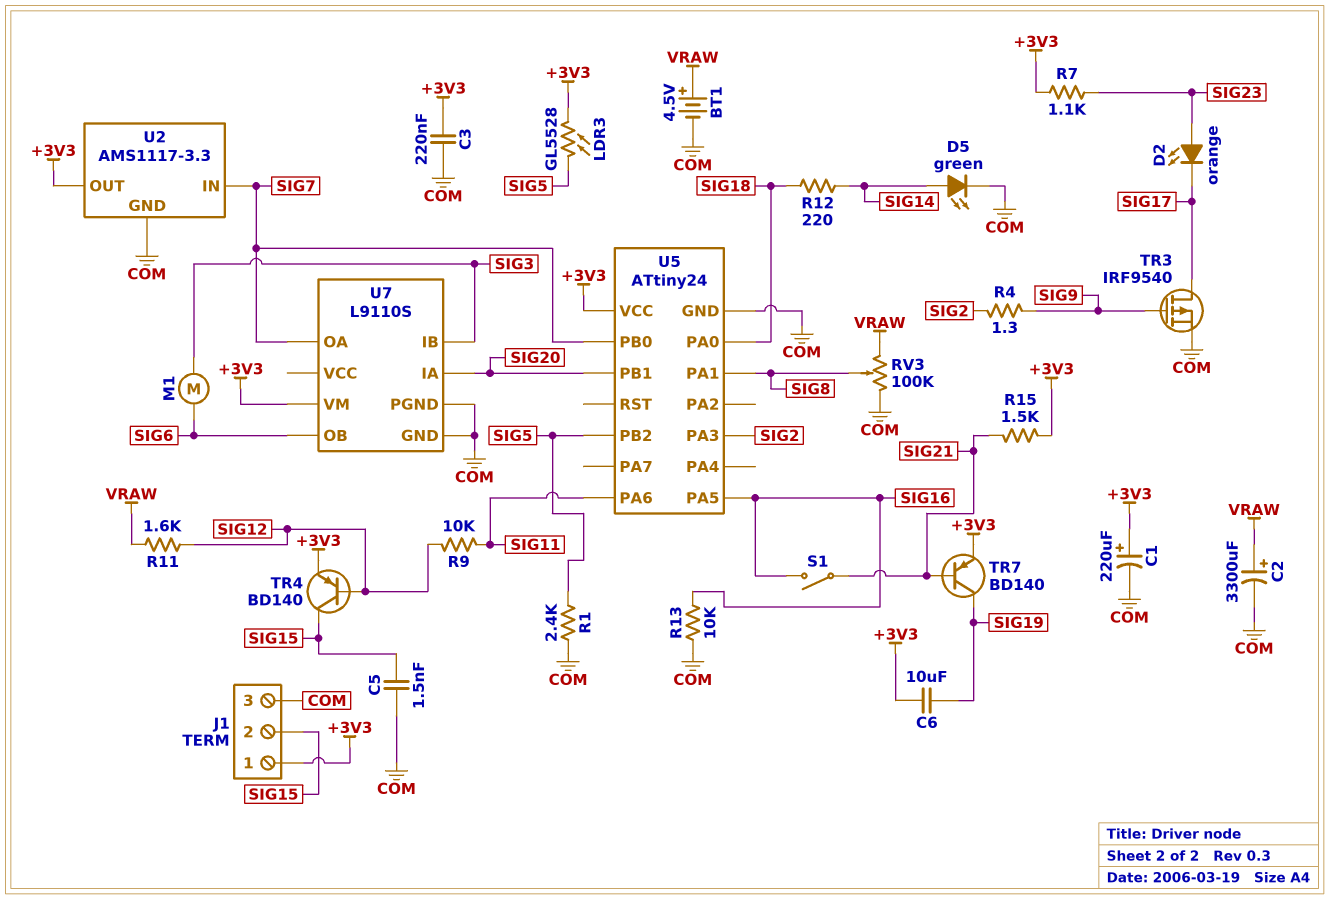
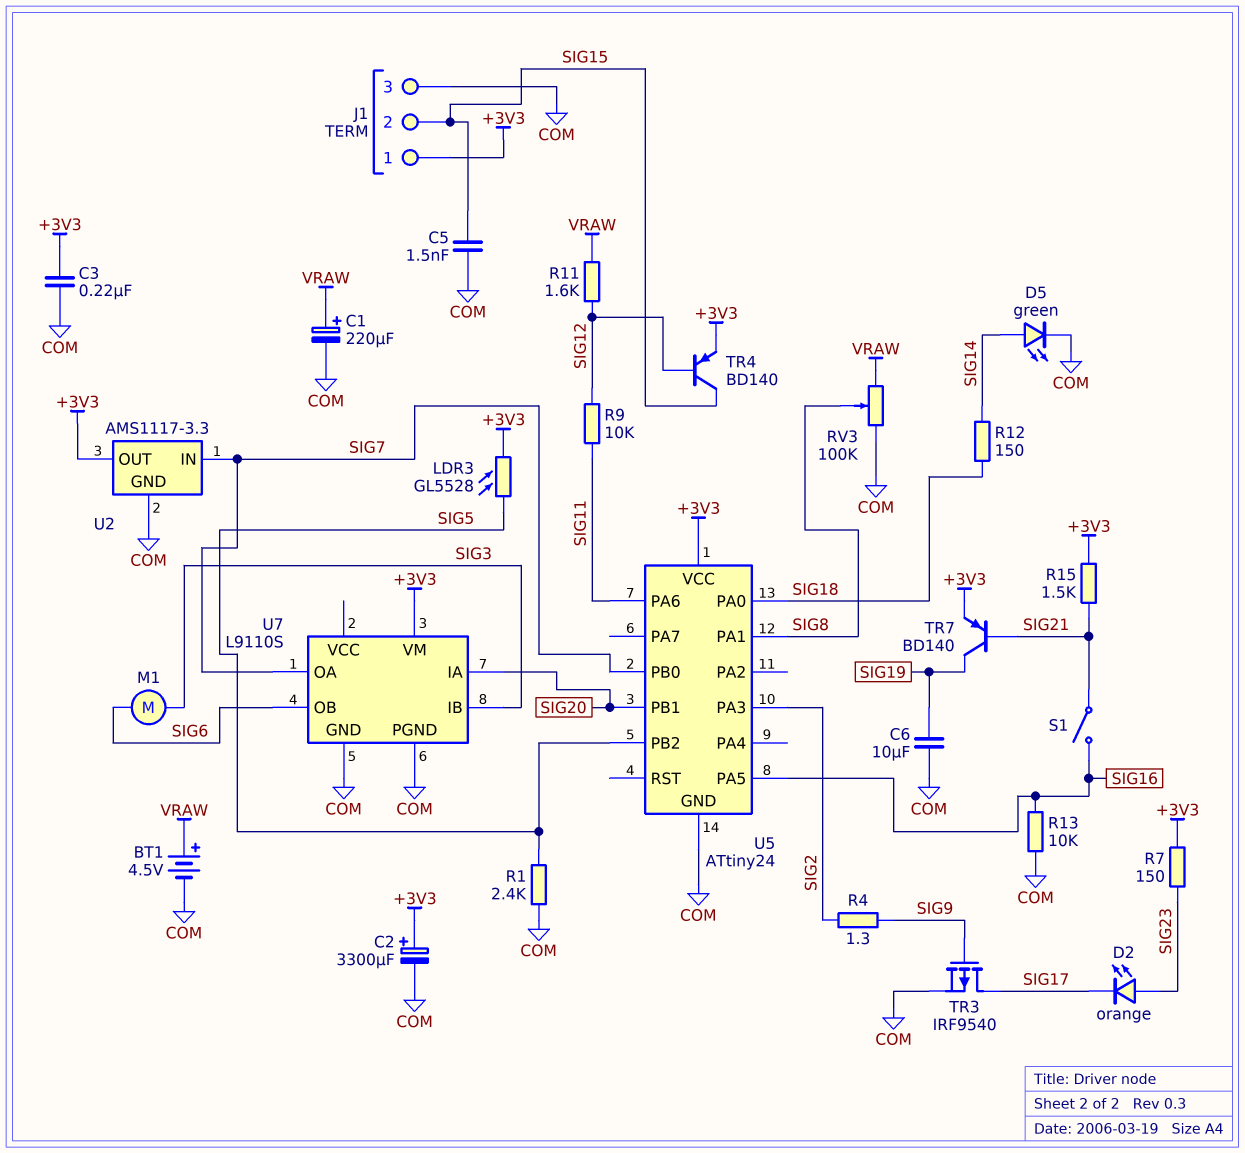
C1: 220uF (plus +3V3, minus COM) -> 220uF (plus VRAW, minus COM)
C2: 3300uF (plus VRAW, minus COM) -> 3300uF (plus +3V3, minus COM)
C6: 10uF (+3V3, SIG19) -> 10uF (COM, SIG19)
R7: 1.1k (+3V3, SIG23) -> 150 (+3V3, SIG23)
R12: 220 (SIG14, SIG18) -> 150 (SIG14, SIG18)

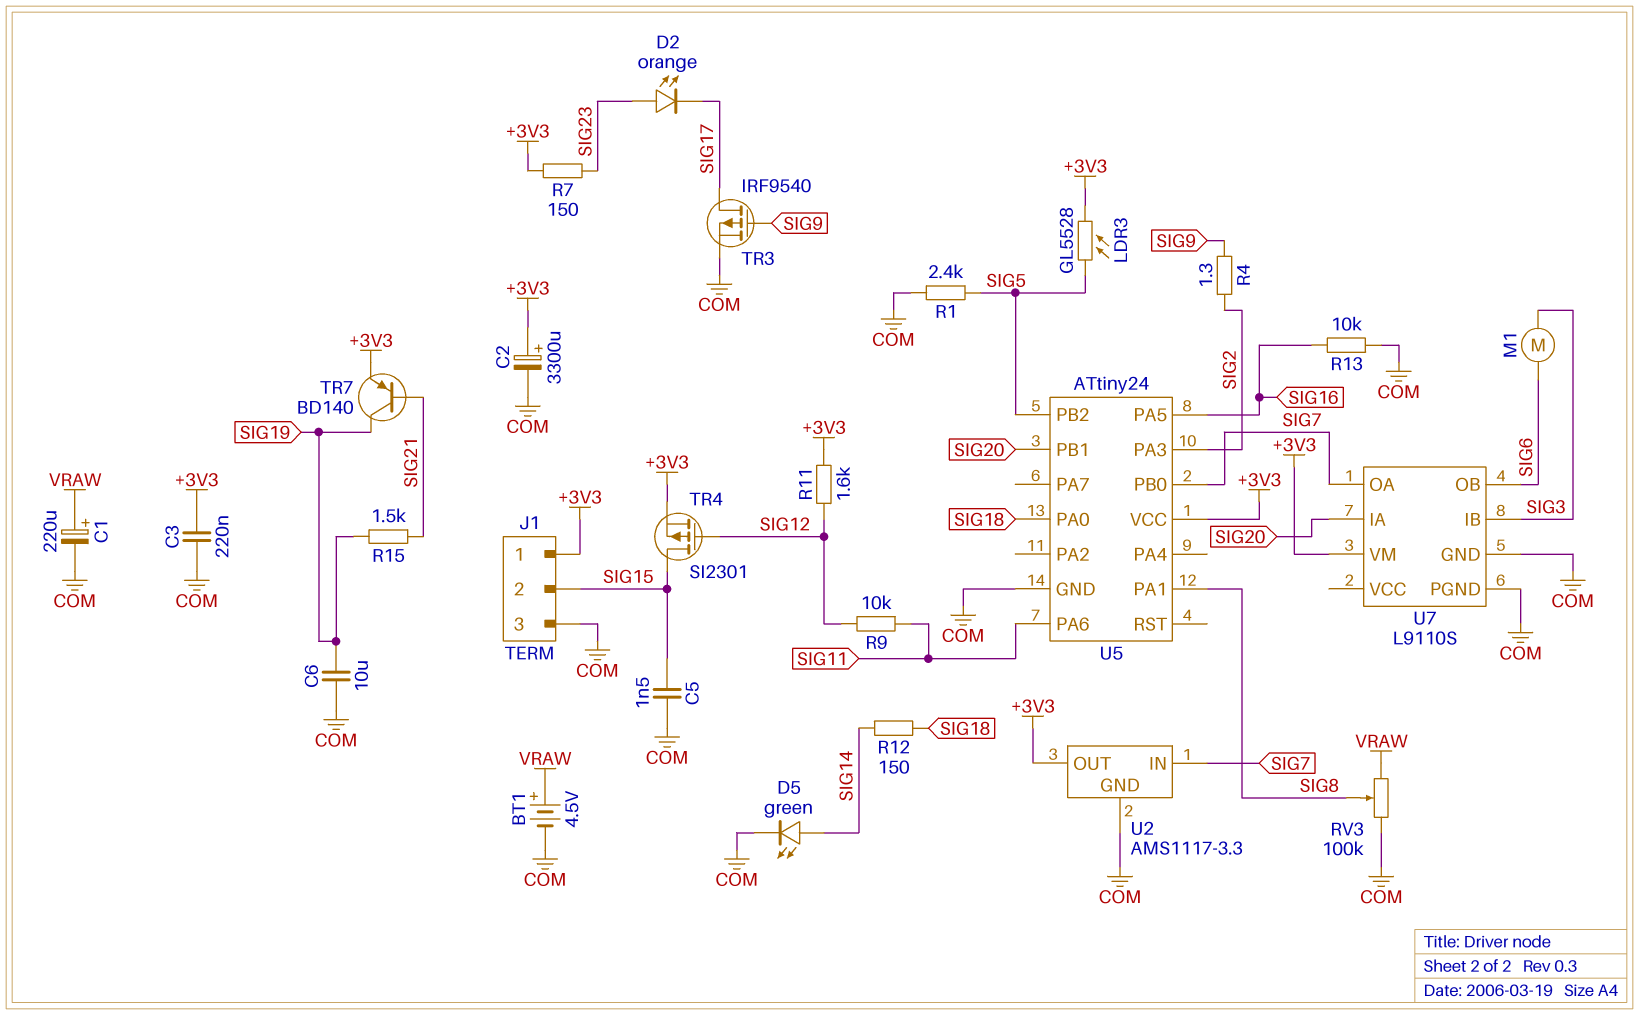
R11: 1.6k (SIG12, VRAW) -> 1.6k (+3V3, SIG12)
R15: 1.5k (+3V3, SIG21) -> 1.5k (SIG19, SIG21)
S1: switch (SIG16, SIG21) -> none
TR4: PNP BD140 (B SIG12, C SIG15, E +3V3) -> PMOS SI2301 (G SIG12, D SIG15, S +3V3)

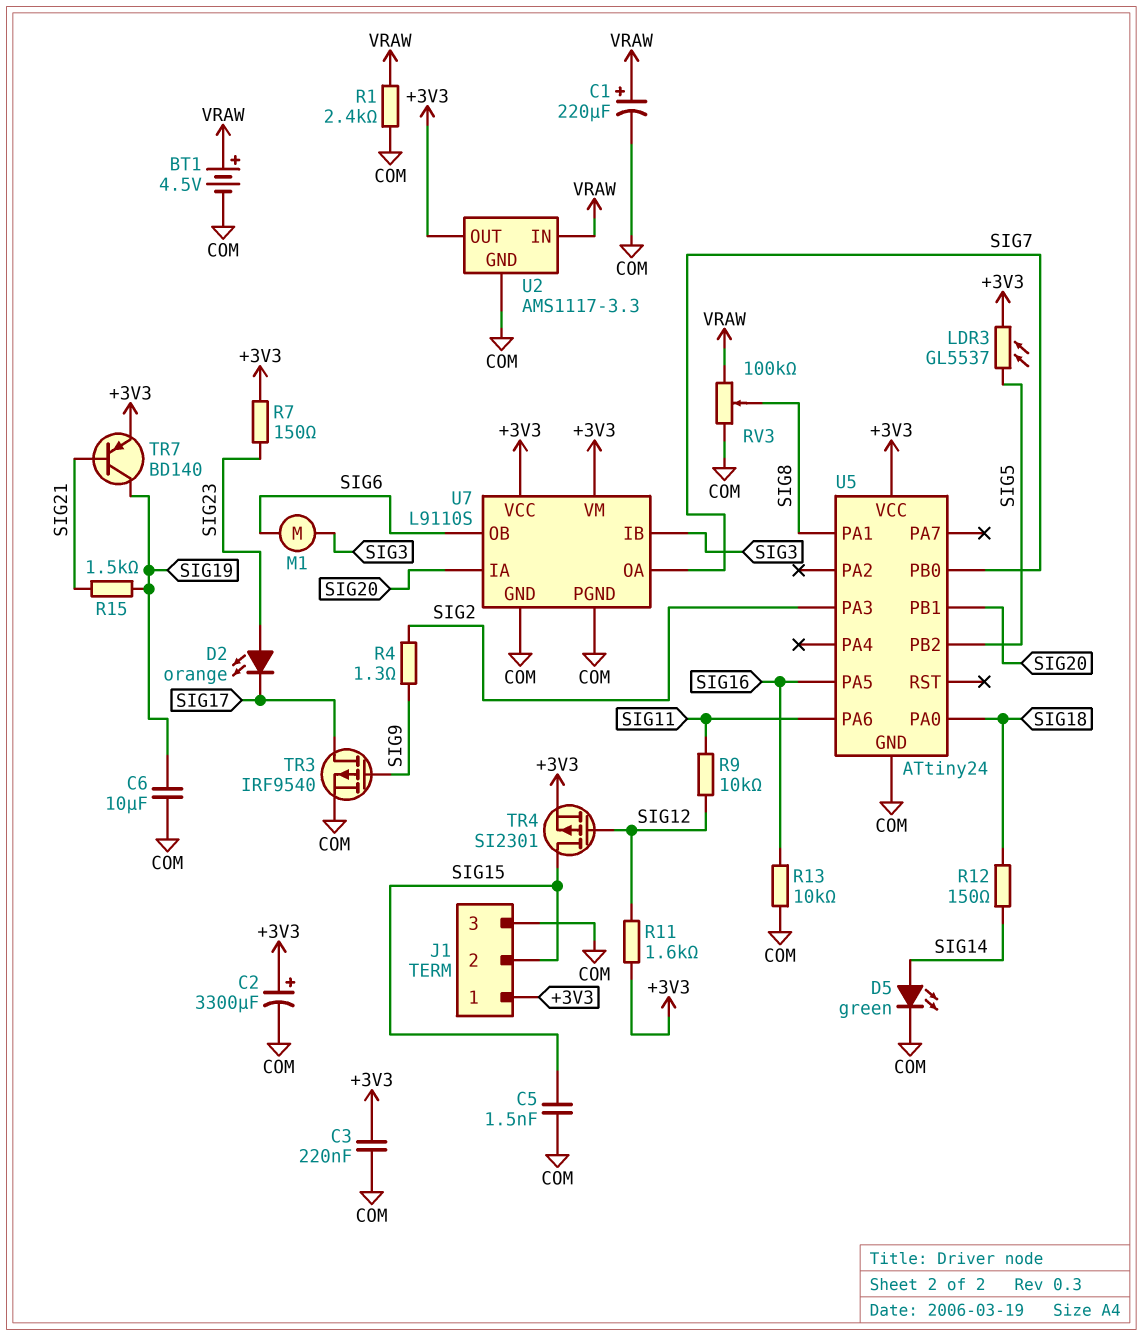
LDR3: GL5528 (+3V3, SIG5) -> GL5537 (+3V3, SIG5)
R1: 2.4k (COM, SIG5) -> 2.4k (COM, VRAW)
U2 pin IN: SIG7 -> VRAW
U7 pin VCC: none -> +3V3

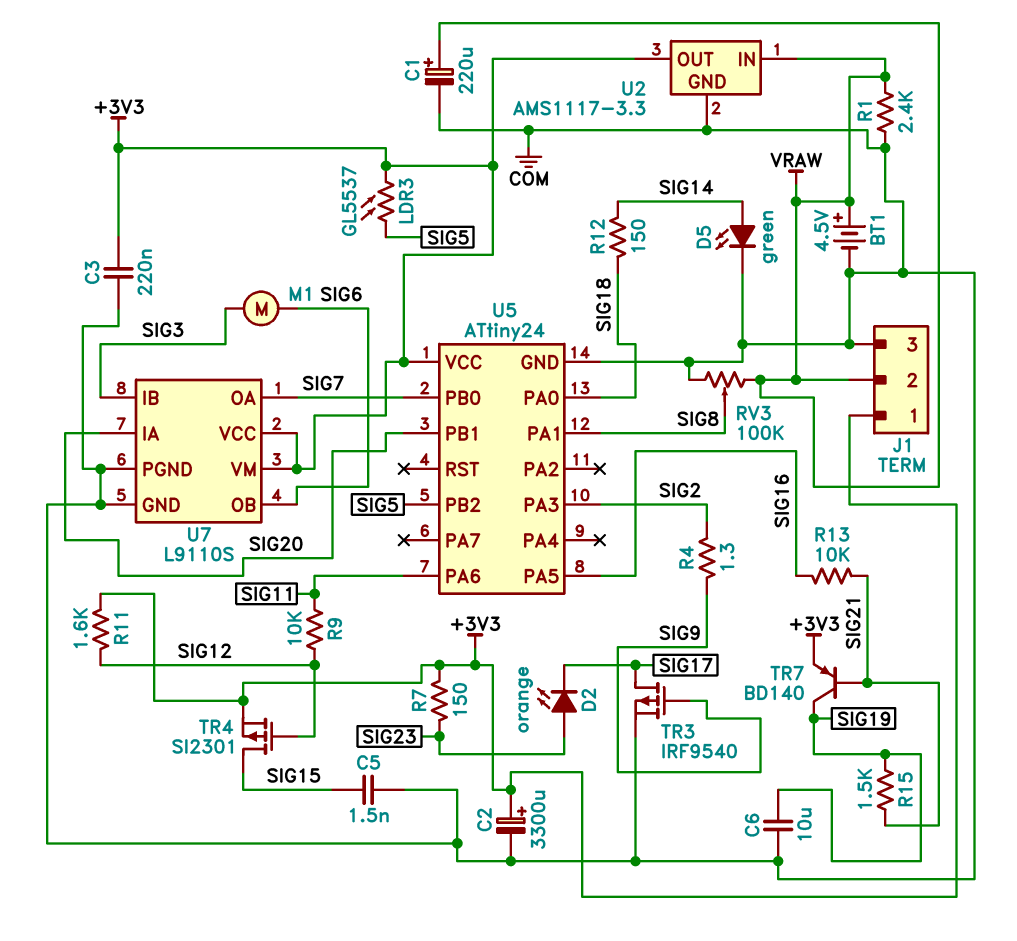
J1 pin 2: SIG15 -> VRAW
R13: 10k (COM, SIG16) -> 10k (SIG16, SIG21)

